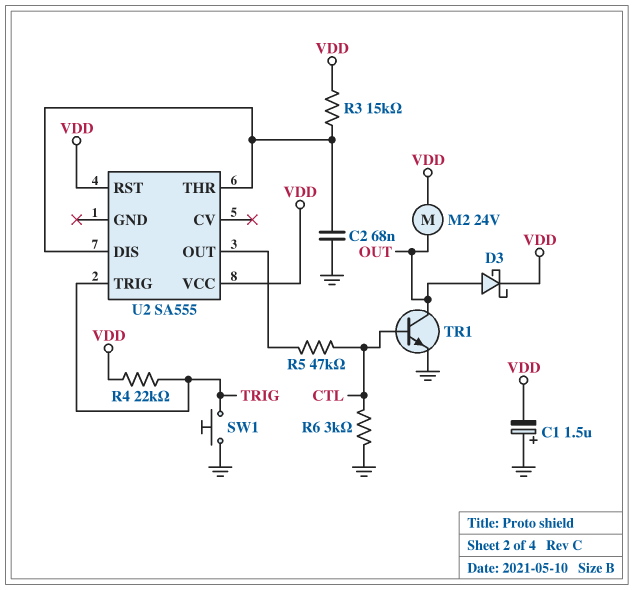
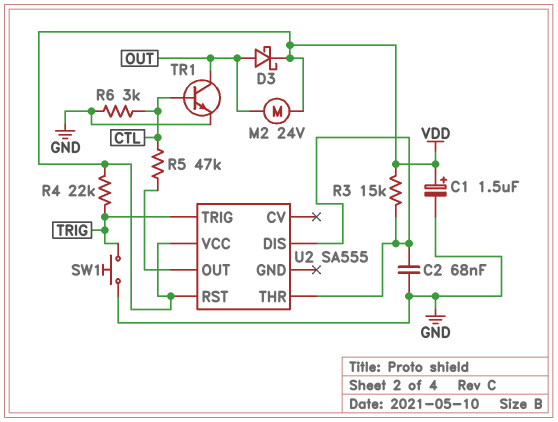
C1: 1.5uF (plus GND, minus VDD) -> 1.5uF (plus VDD, minus GND)

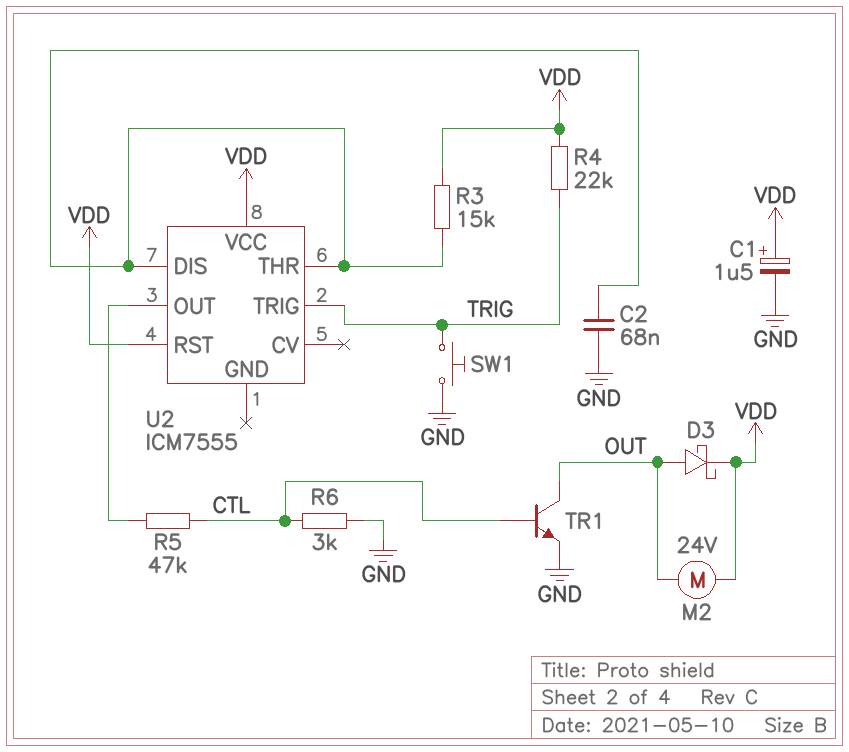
U2: SA555 -> ICM7555

